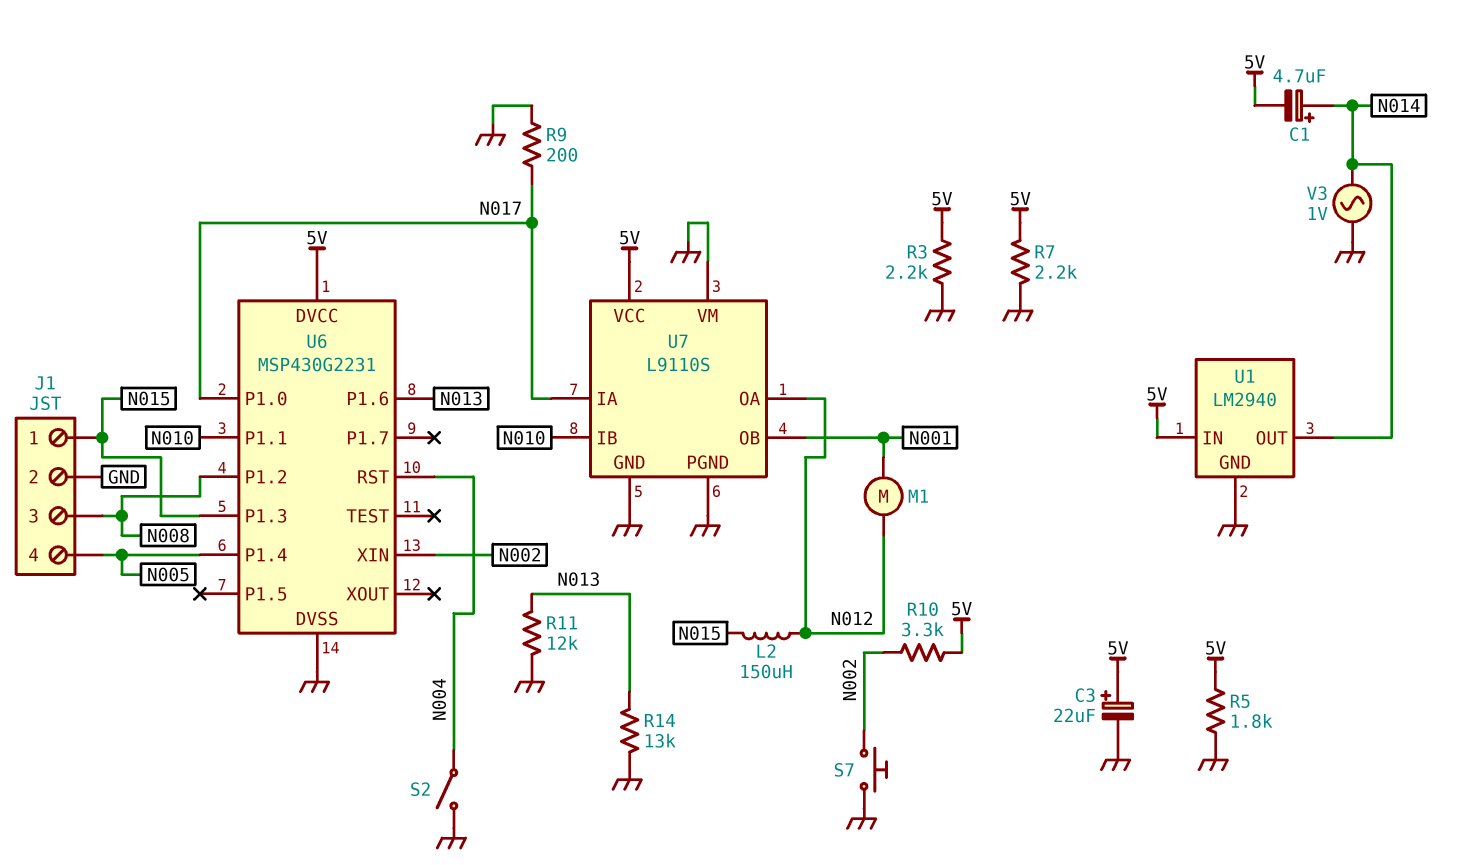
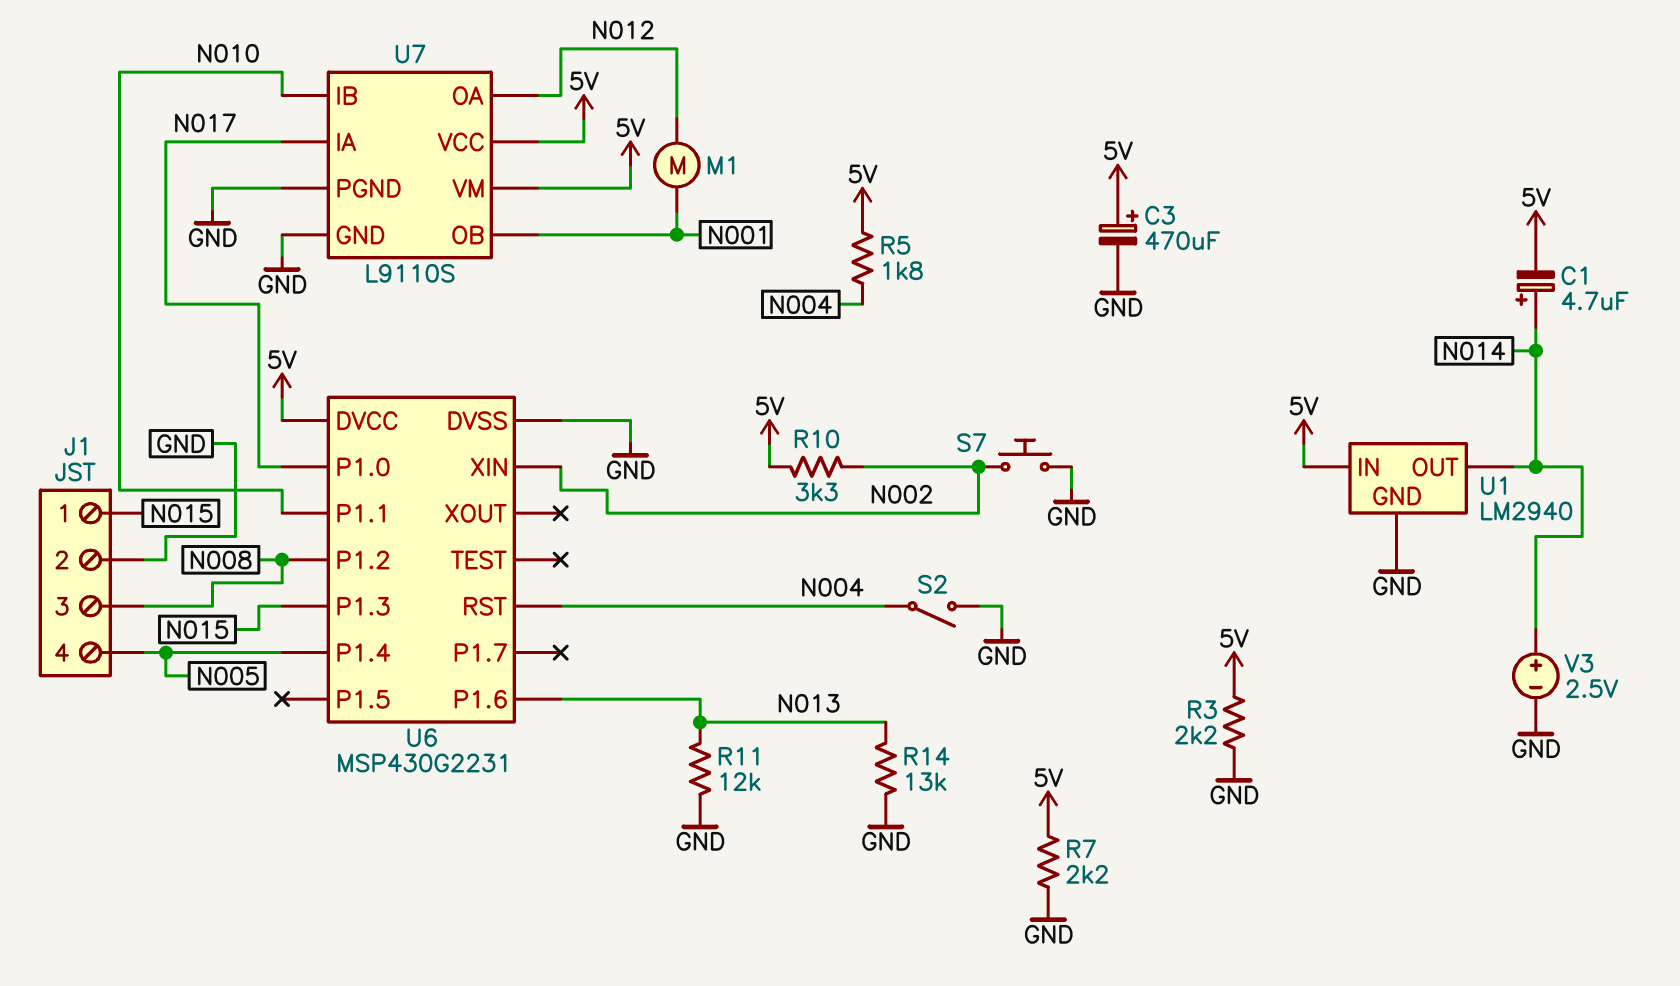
C3: 22uF (plus 5V, minus GND) -> 470uF (plus 5V, minus GND)
L2: 150uH (N012, N015) -> none
R5: 1.8k (5V, GND) -> 1.8k (5V, N004)
R9: 200 (GND, N017) -> none
U7 pin VM: GND -> 5V
V3: AC 1V (GND, N014) -> 2.5V (plus N014, minus GND)

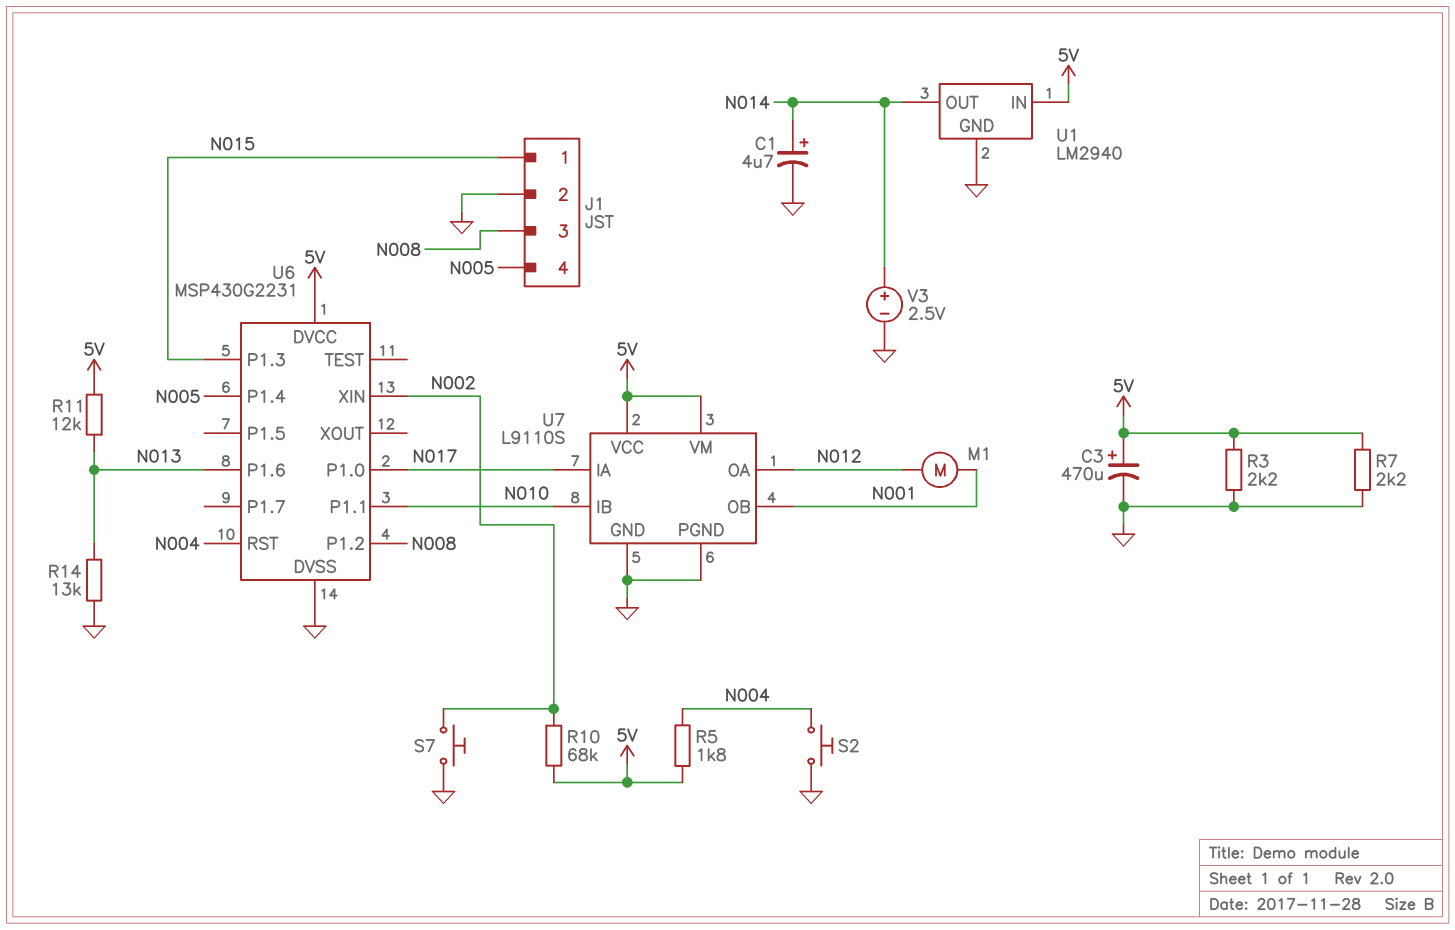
C1: 4.7uF (plus N014, minus 5V) -> 4.7uF (plus N014, minus GND)
R10: 3.3k (5V, N002) -> 68k (5V, N002)
R11: 12k (GND, N013) -> 12k (5V, N013)
S2: switch (GND, N004) -> button (GND, N004)

